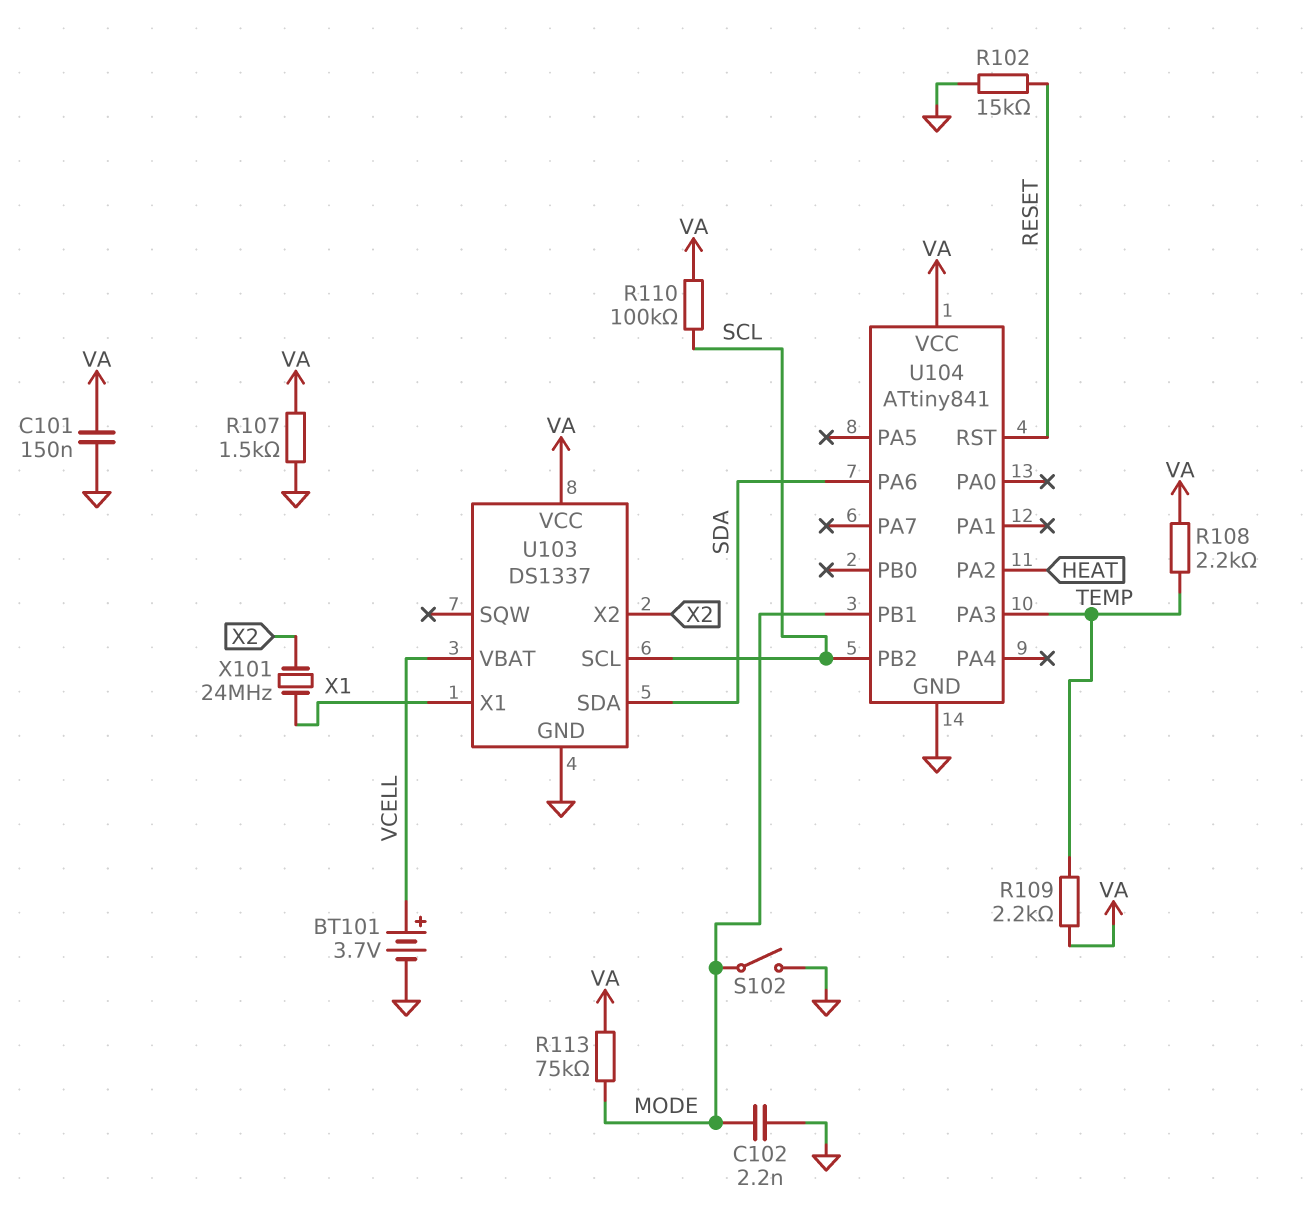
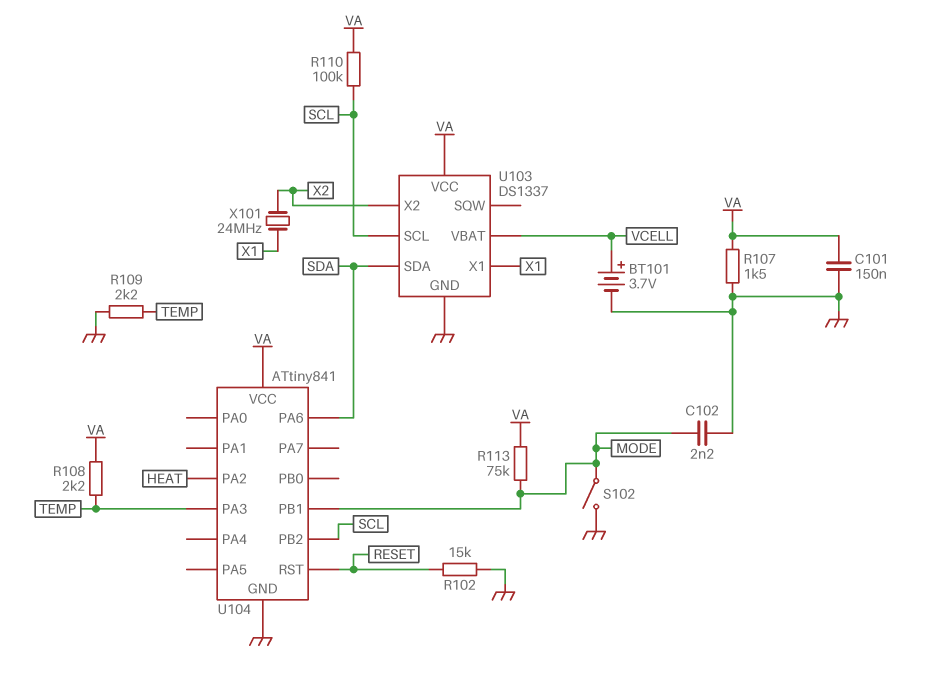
R109: 2.2k (TEMP, VA) -> 2.2k (GND, TEMP)

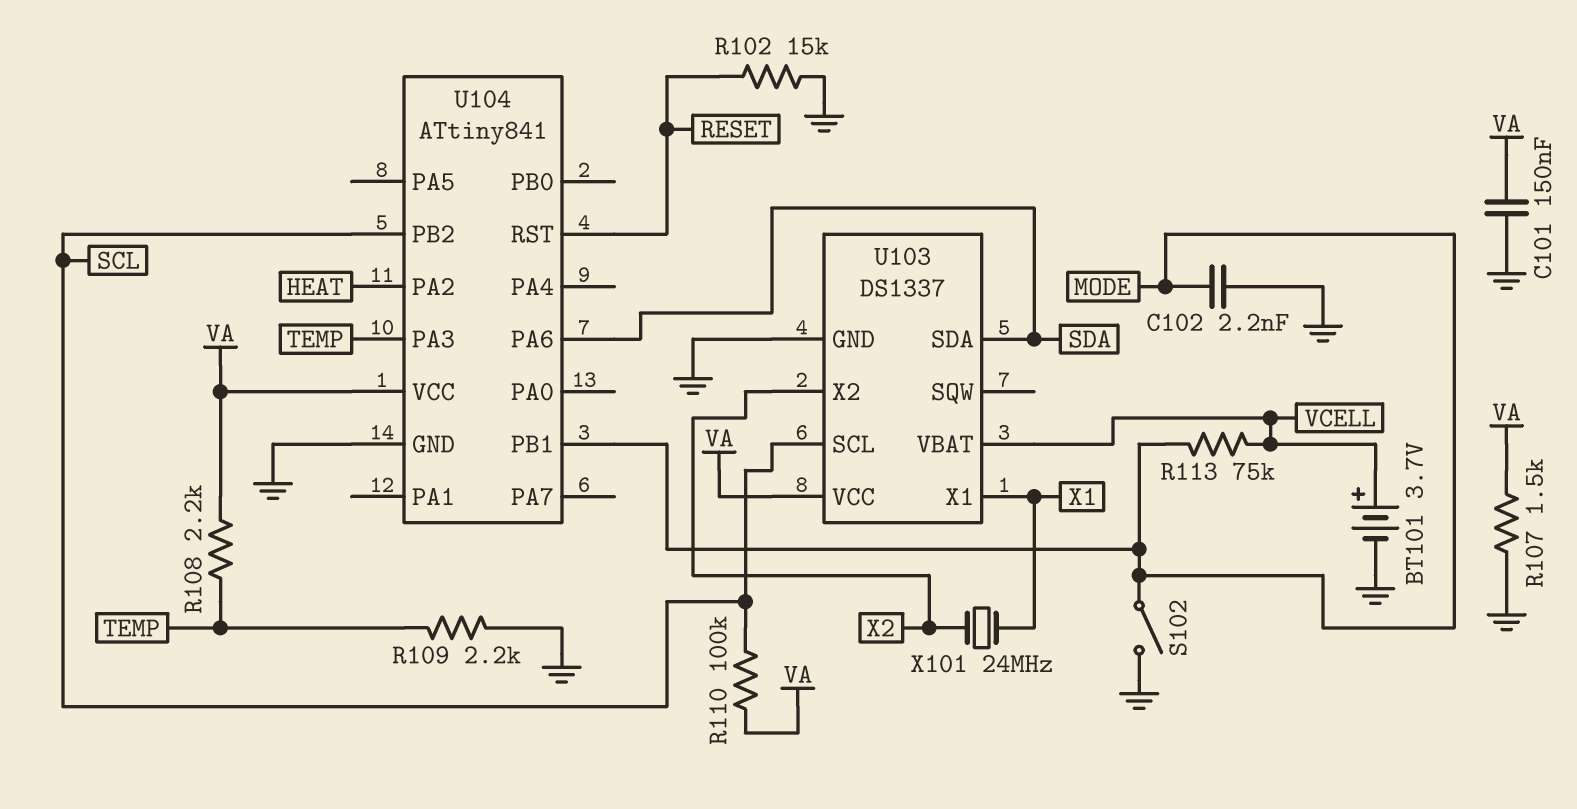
R113: 75k (MODE, VA) -> 75k (MODE, VCELL)

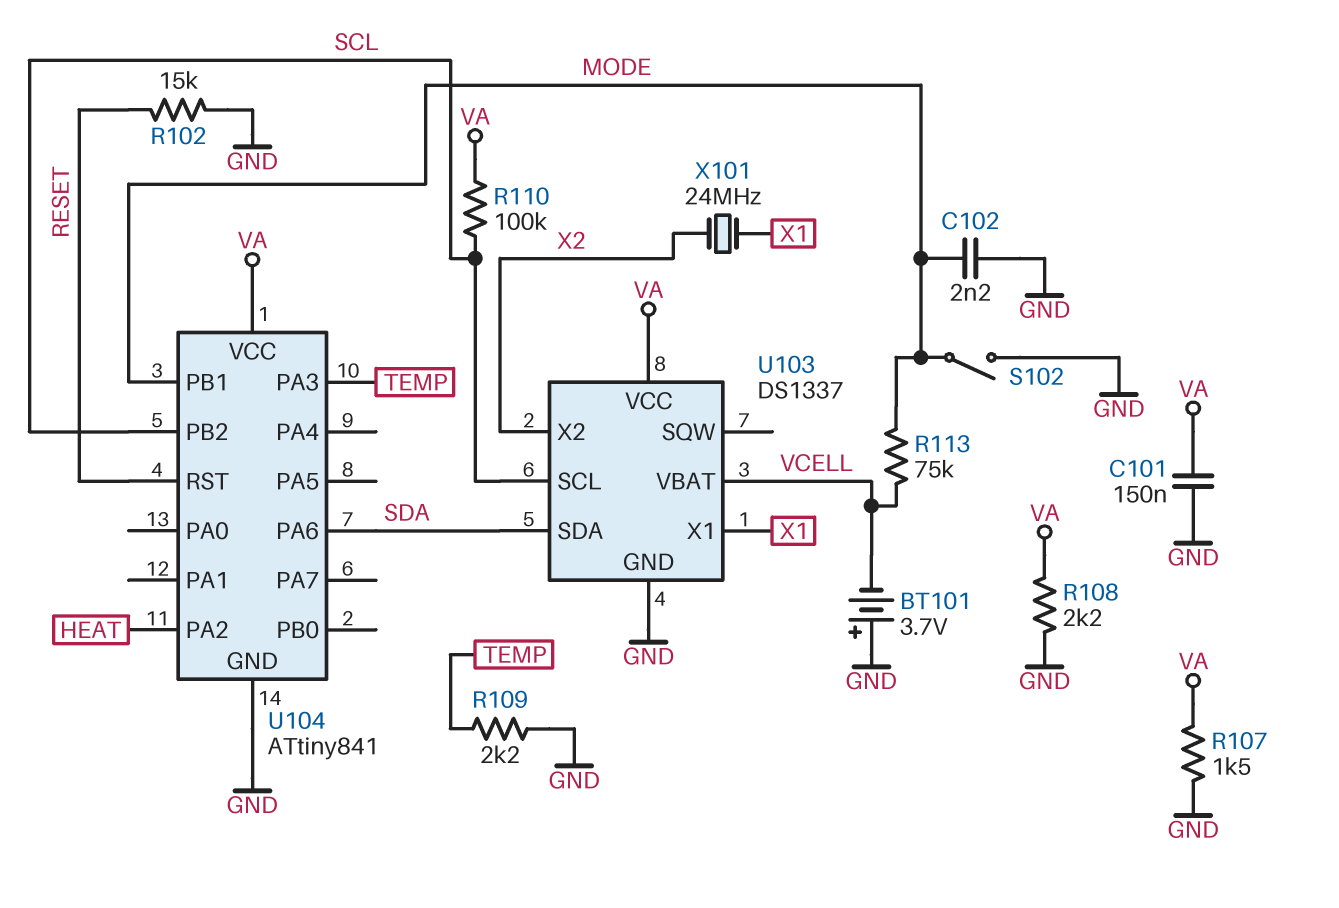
BT101: 3.7V (plus VCELL, minus GND) -> 3.7V (plus GND, minus VCELL)
R108: 2.2k (TEMP, VA) -> 2.2k (GND, VA)

